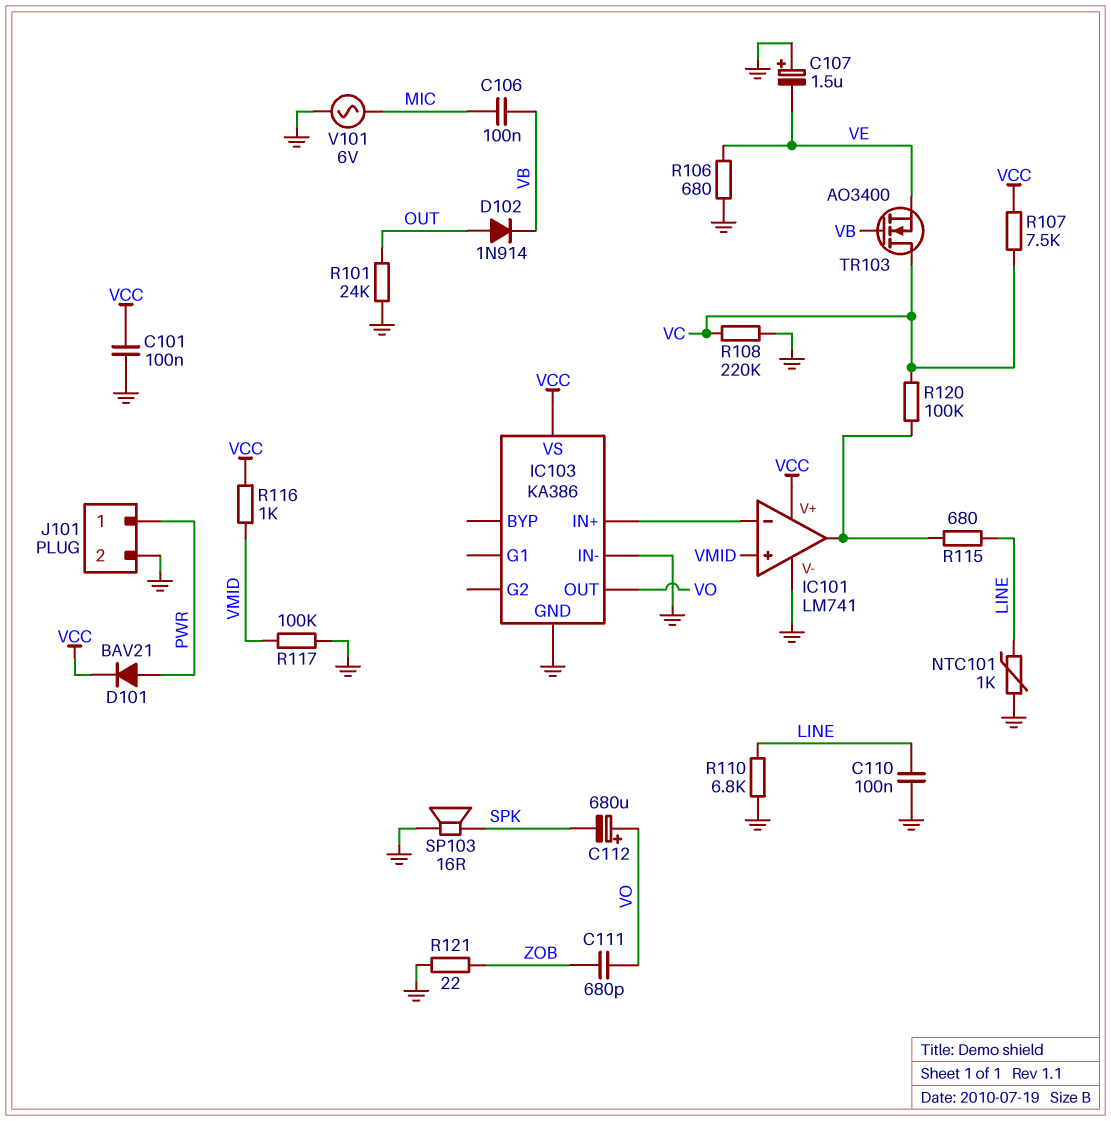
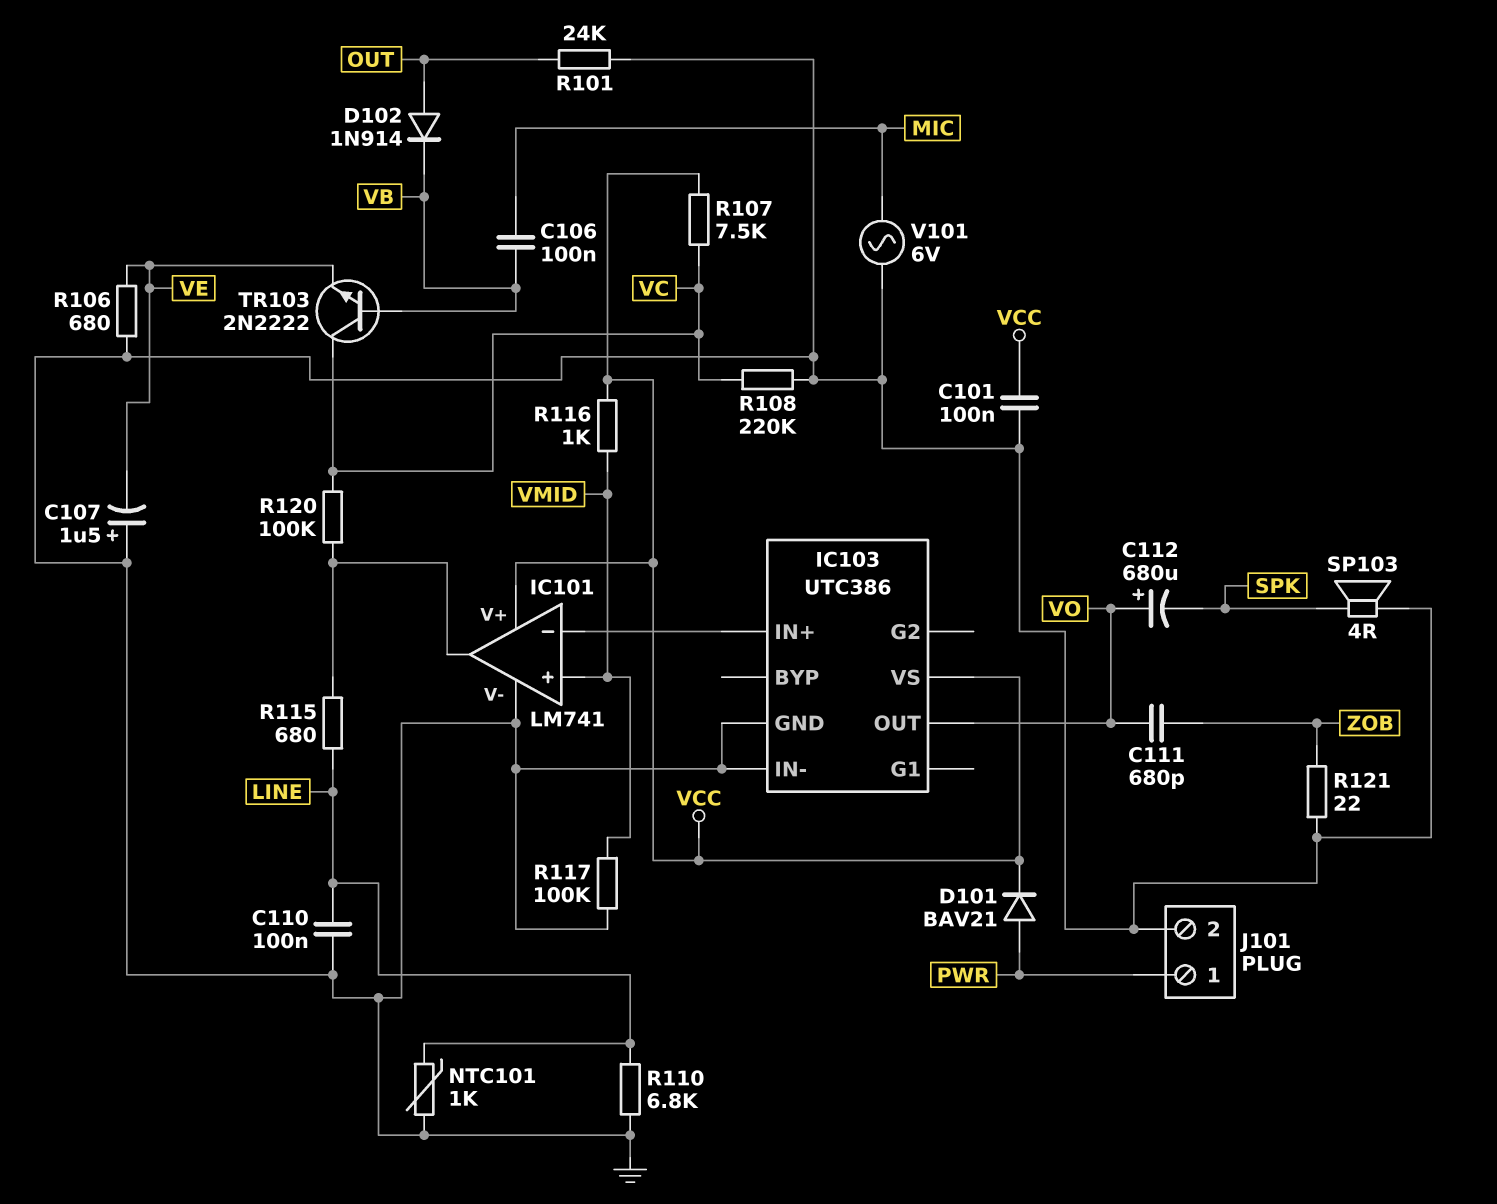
IC103: KA386 -> UTC386
SP103: speaker 16R (GND, SPK) -> speaker 4R (GND, SPK)
TR103: NMOS AO3400 (G VB, D VC, S VE) -> NPN 2N2222 (B VB, C VC, E VE)

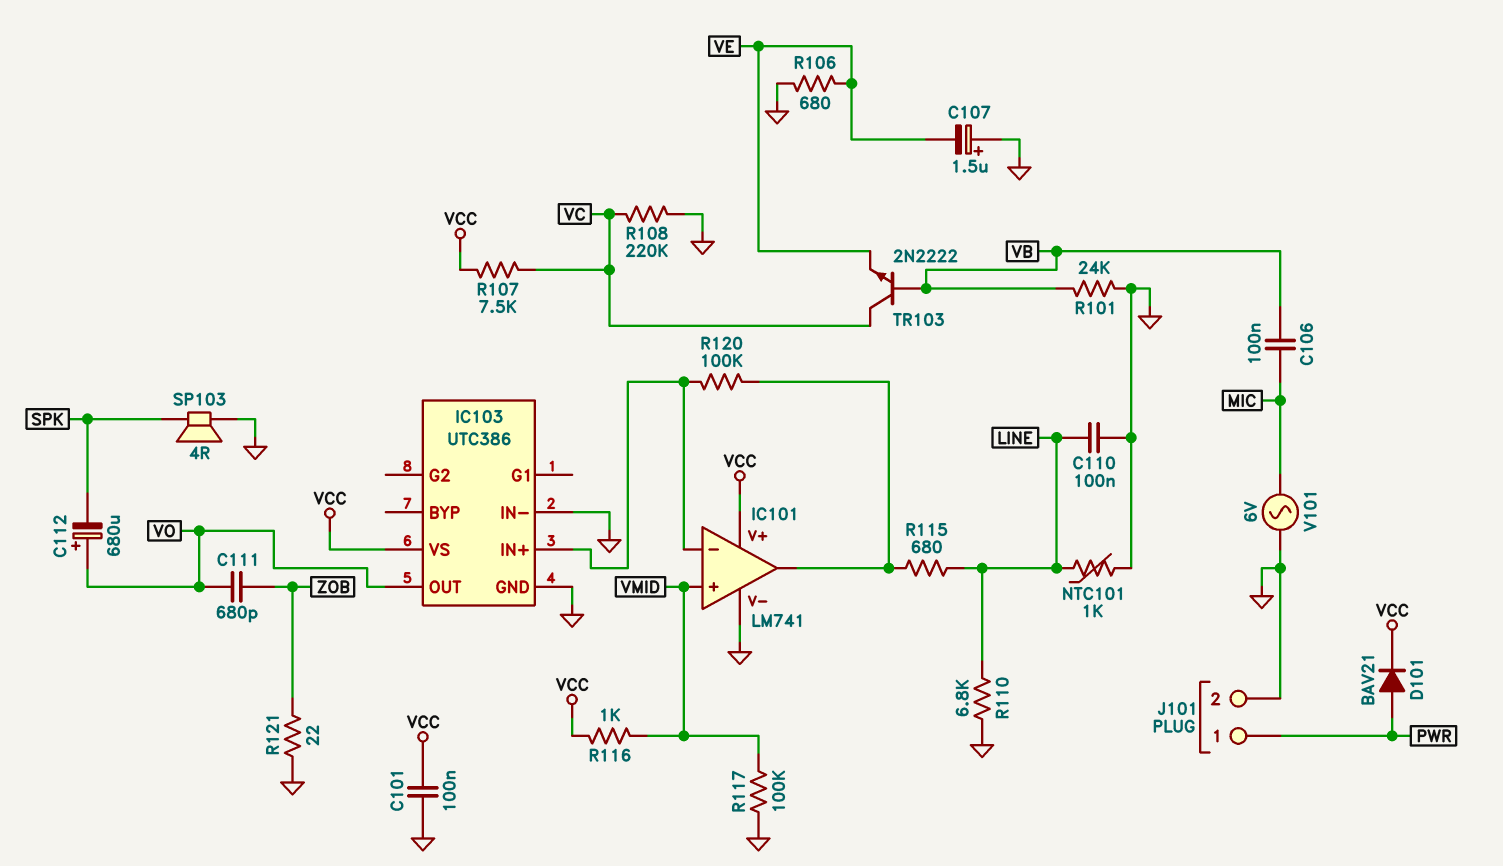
D102: diode 1N914 (A OUT, K VB) -> none
R101: 24k (GND, OUT) -> 24k (GND, VB)
R120: 100k (IC101/out, VC) -> 100k (IC101/in-, IC101/out)

